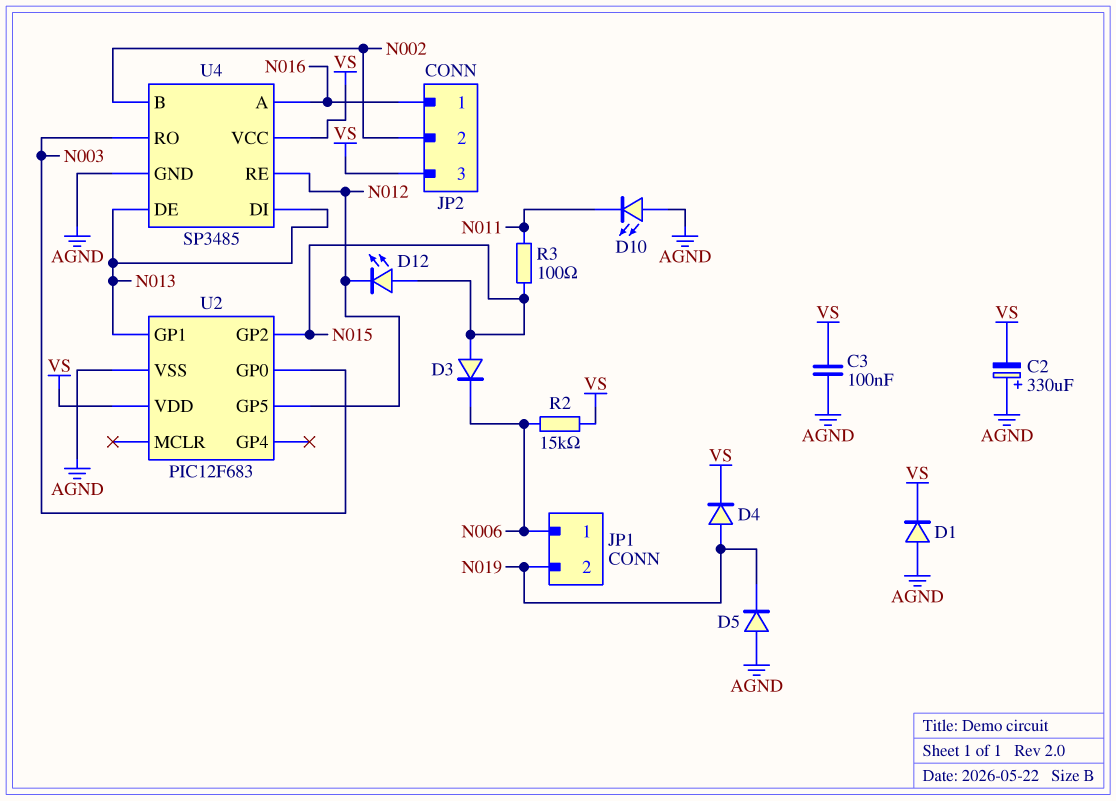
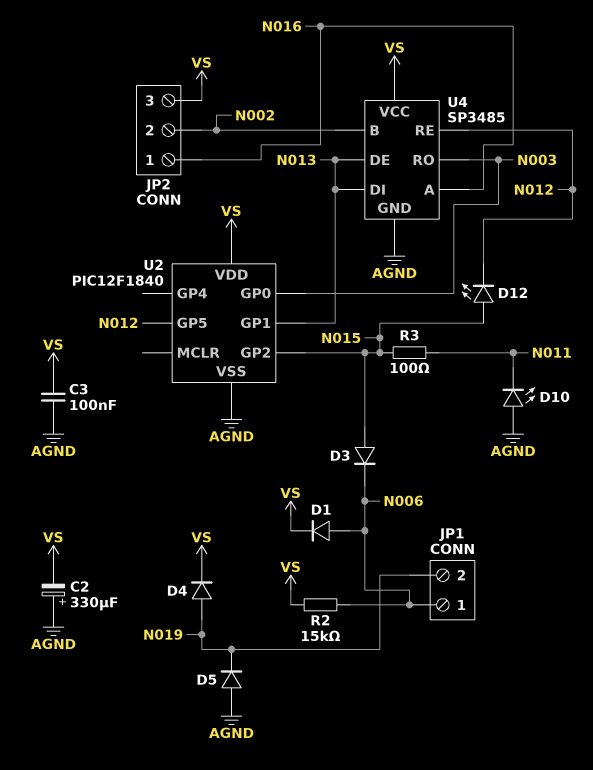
D1: diode (A AGND, K VS) -> diode (A N006, K VS)
U2: PIC12F683 -> PIC12F1840

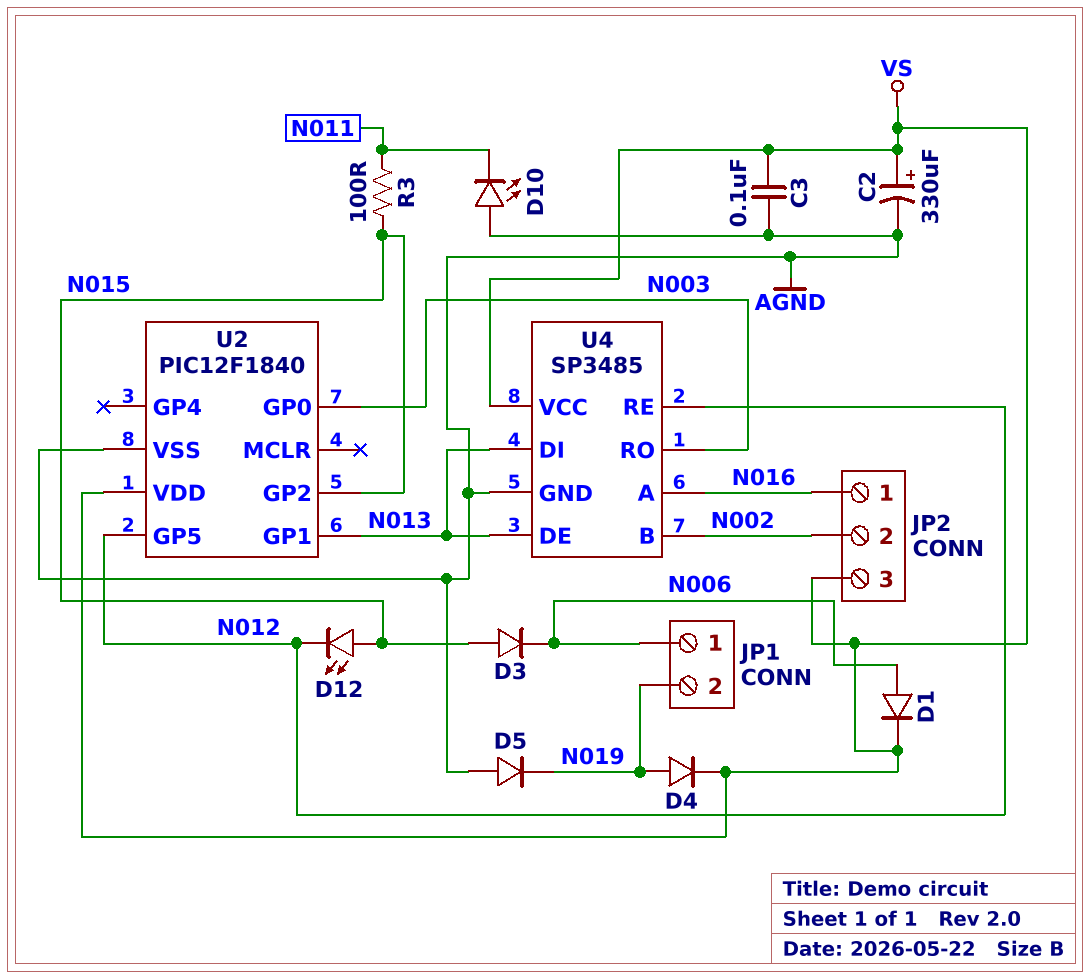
C2: 330uF (plus AGND, minus VS) -> 330uF (plus VS, minus AGND)
R2: 15k (N006, VS) -> none

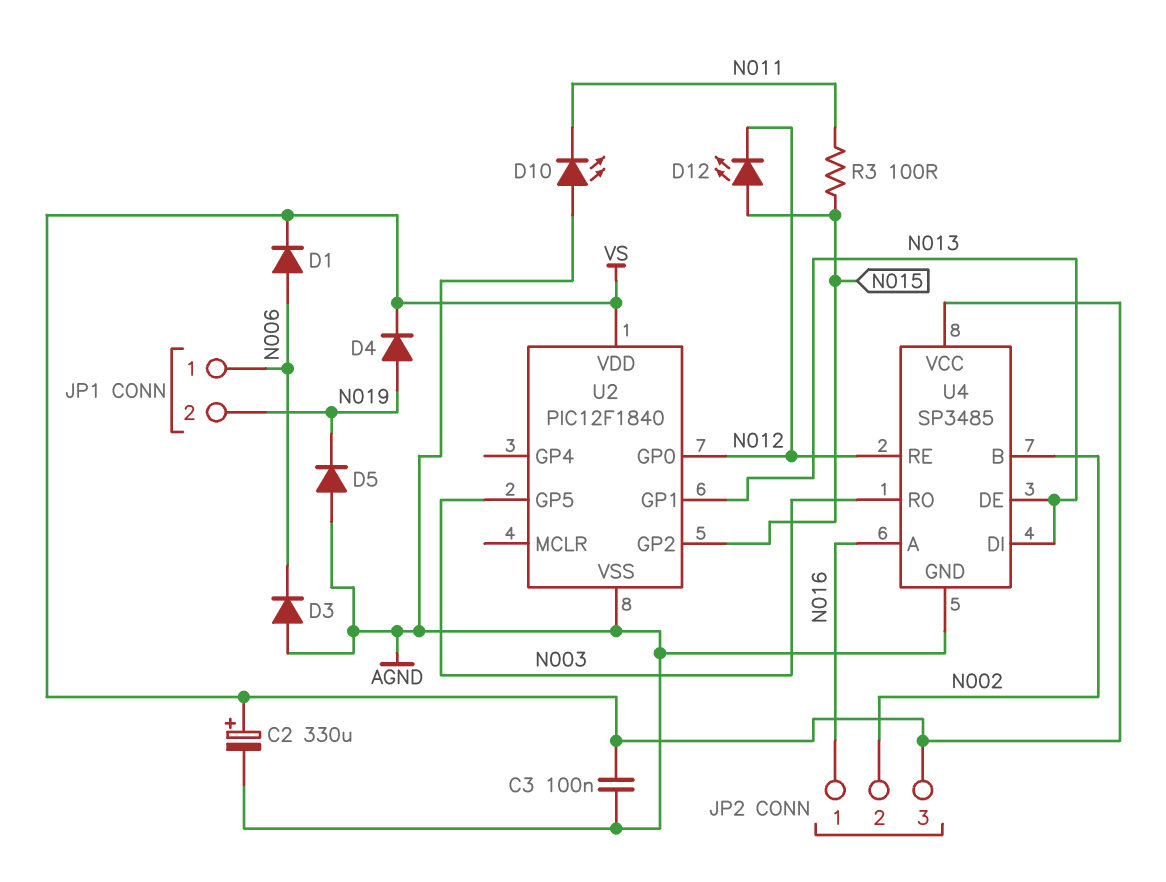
D3: diode (A N015, K N006) -> diode (A AGND, K N006)
U2 pin GP0: N003 -> N012
U2 pin GP5: N012 -> N003

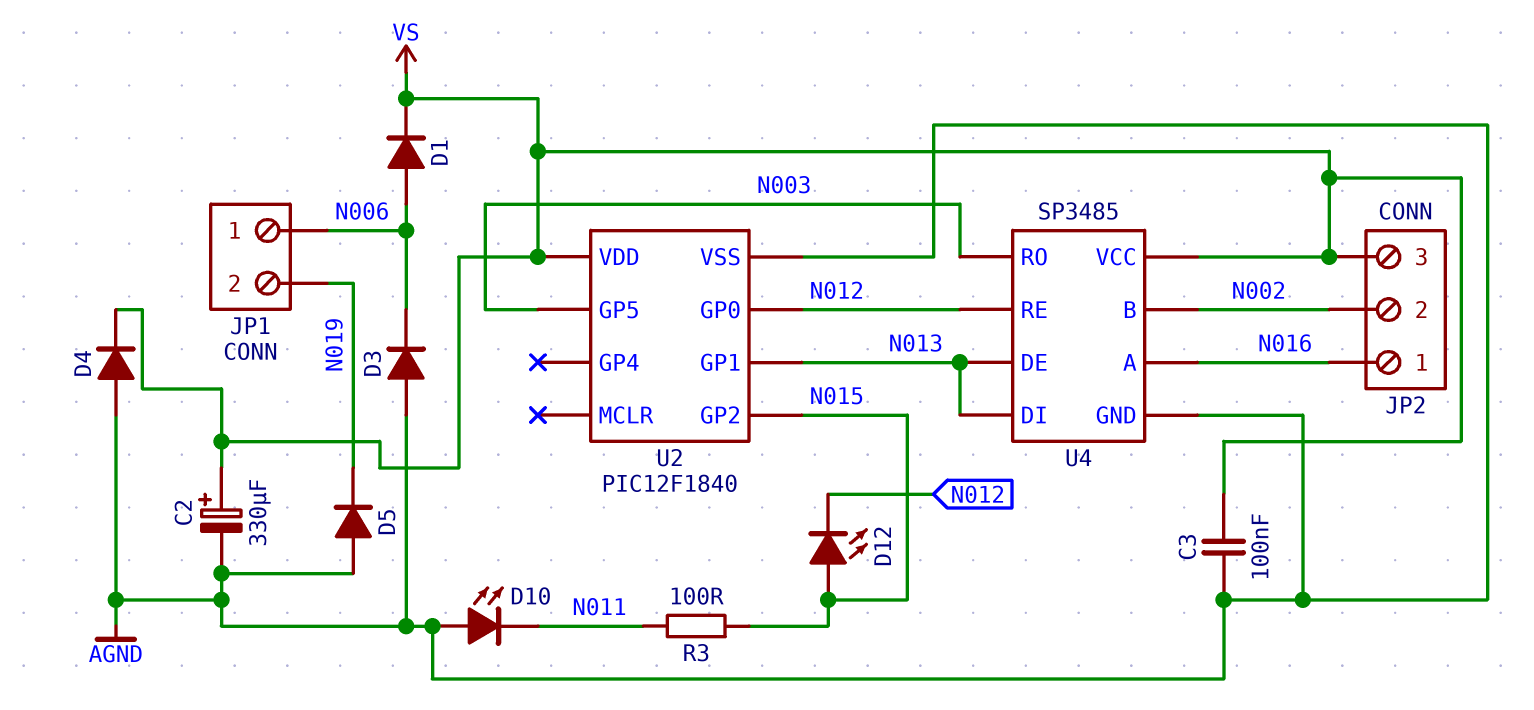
D4: diode (A N019, K VS) -> diode (A AGND, K VS)

